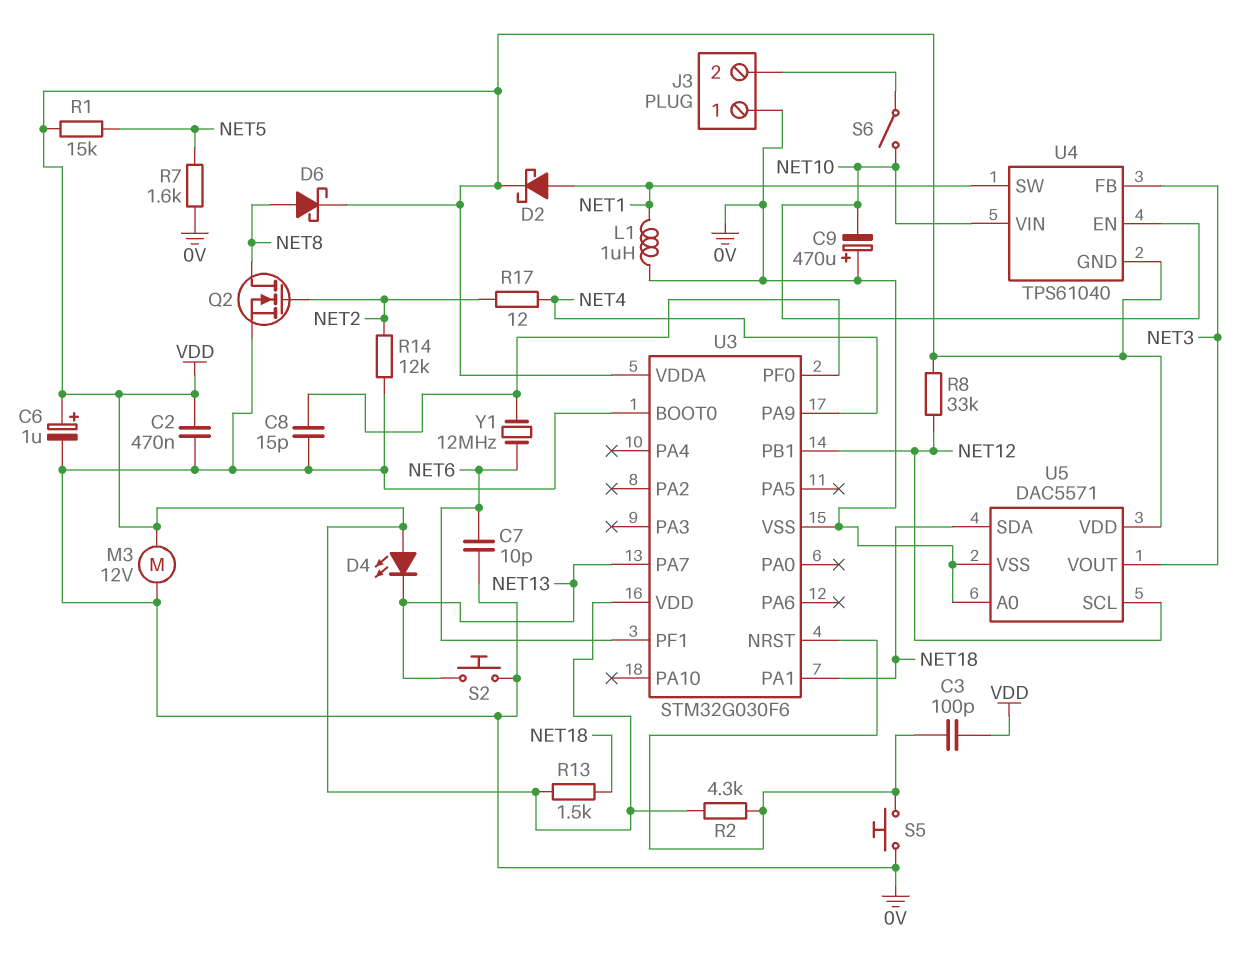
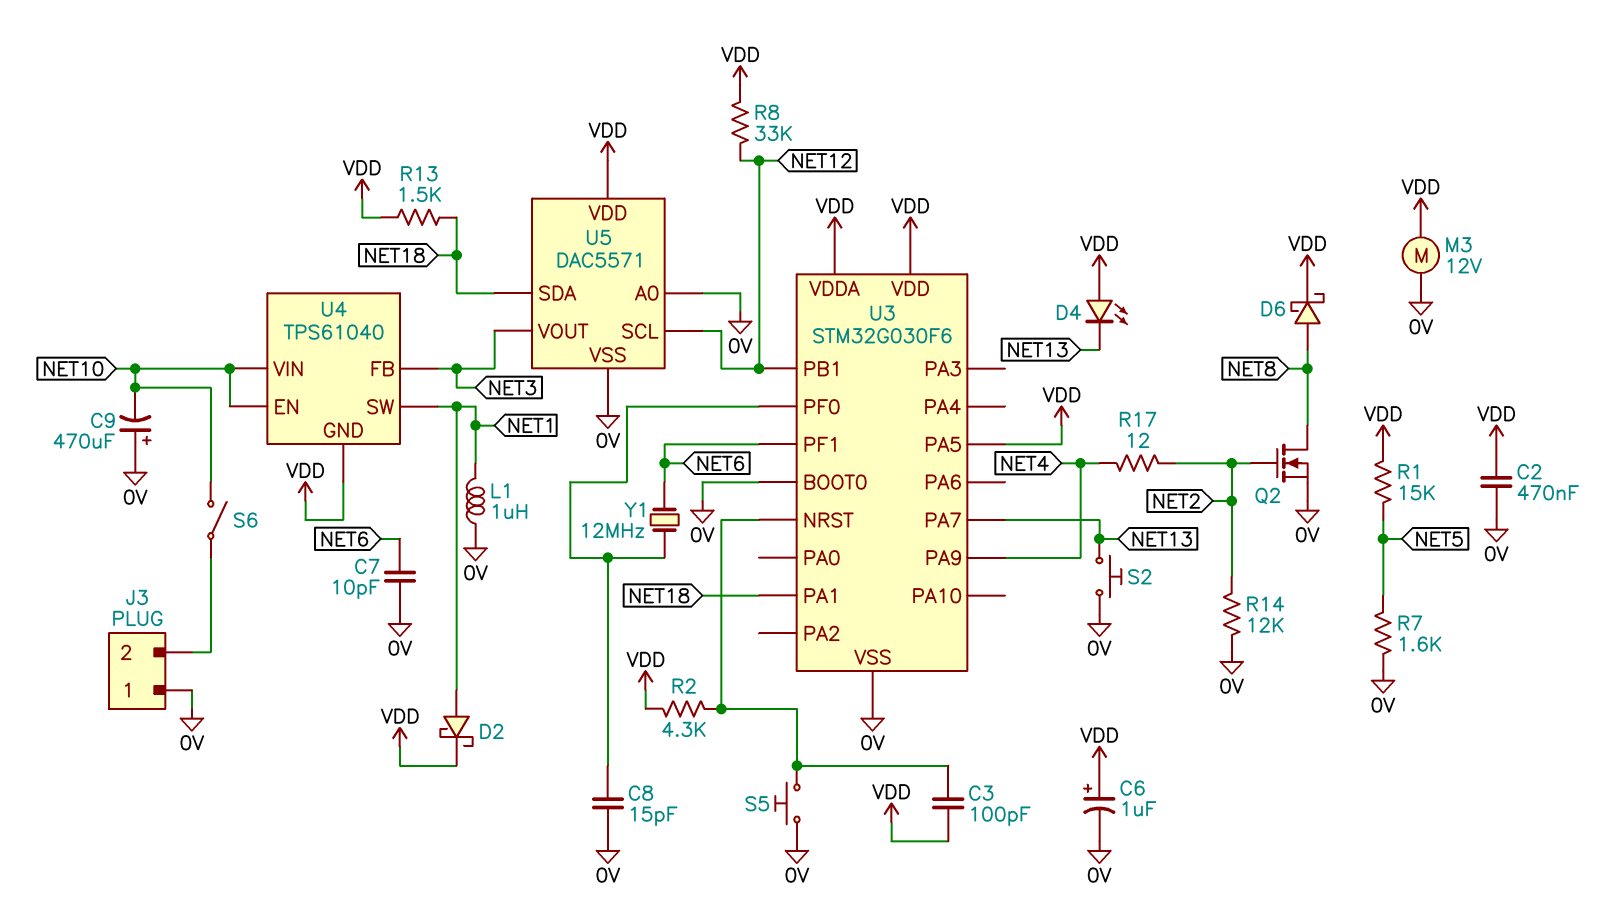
U3 pin PA5: none -> VDD

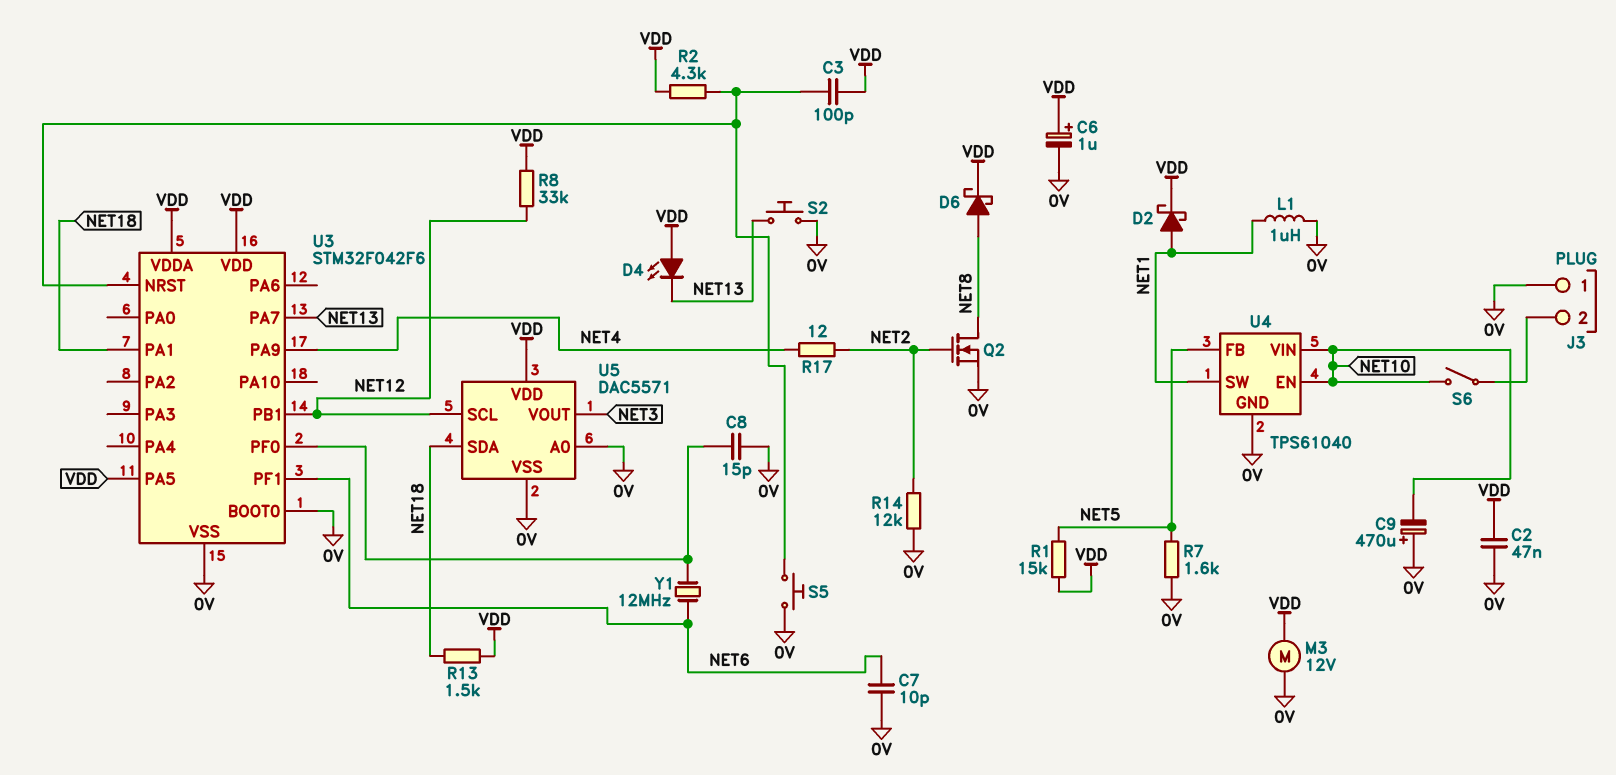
C2: 470nF (0V, VDD) -> 47nF (0V, VDD)
U3: STM32G030F6 -> STM32F042F6
U4 pin FB: NET3 -> NET5
U4 pin GND: VDD -> 0V

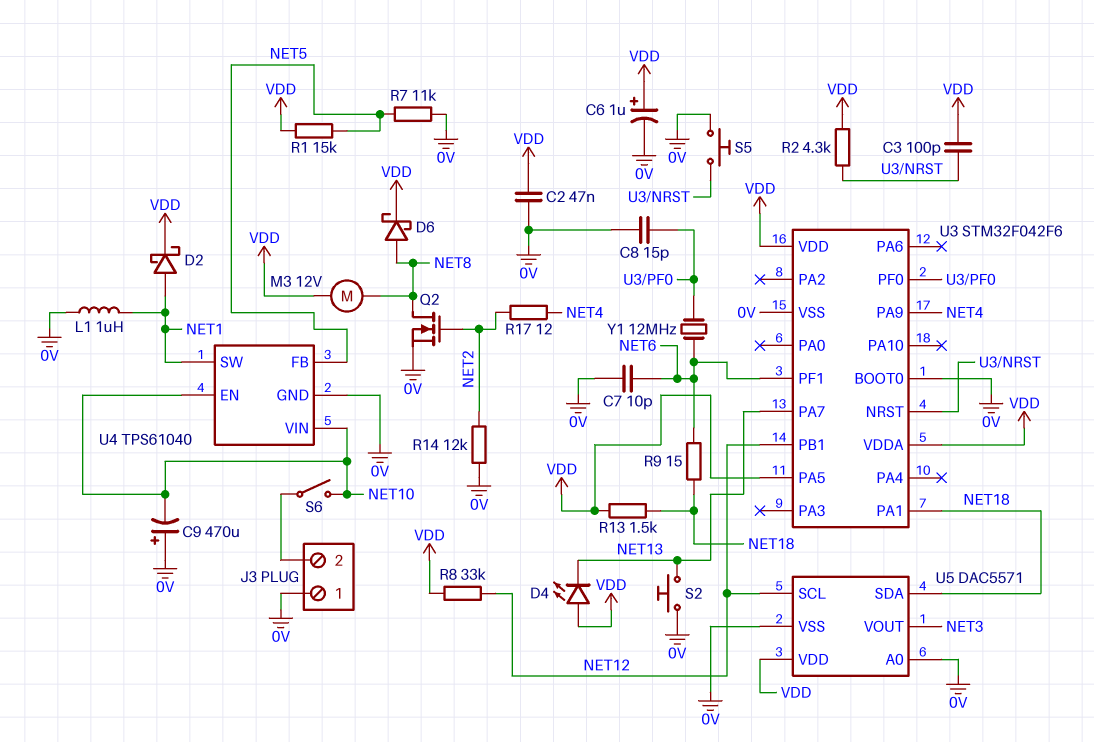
M3: motor 12V (0V, VDD) -> motor 12V (NET8, VDD)
R7: 1.6k (0V, NET5) -> 11k (0V, NET5)
R9: none -> 15 (NET6, NET18)

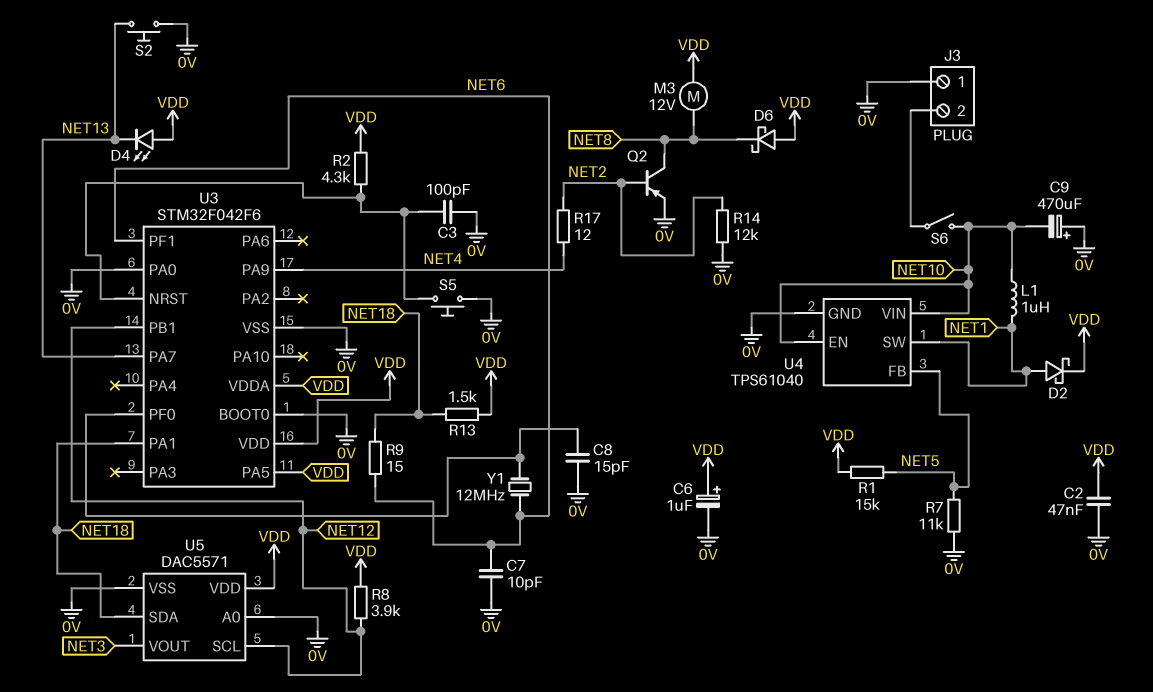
C3: 100pF (U3/NRST, VDD) -> 100pF (0V, U3/NRST)
D6: schottky (A NET8, K VDD) -> schottky (A VDD, K NET8)
L1: 1uH (0V, NET1) -> 1uH (NET1, NET10)
Q2: NMOS (G NET2, D NET8, S 0V) -> PNP (B NET2, C NET8, E 0V)
R8: 33k (NET12, VDD) -> 3.9k (NET12, VDD)
U3 pin PA0: none -> 0V

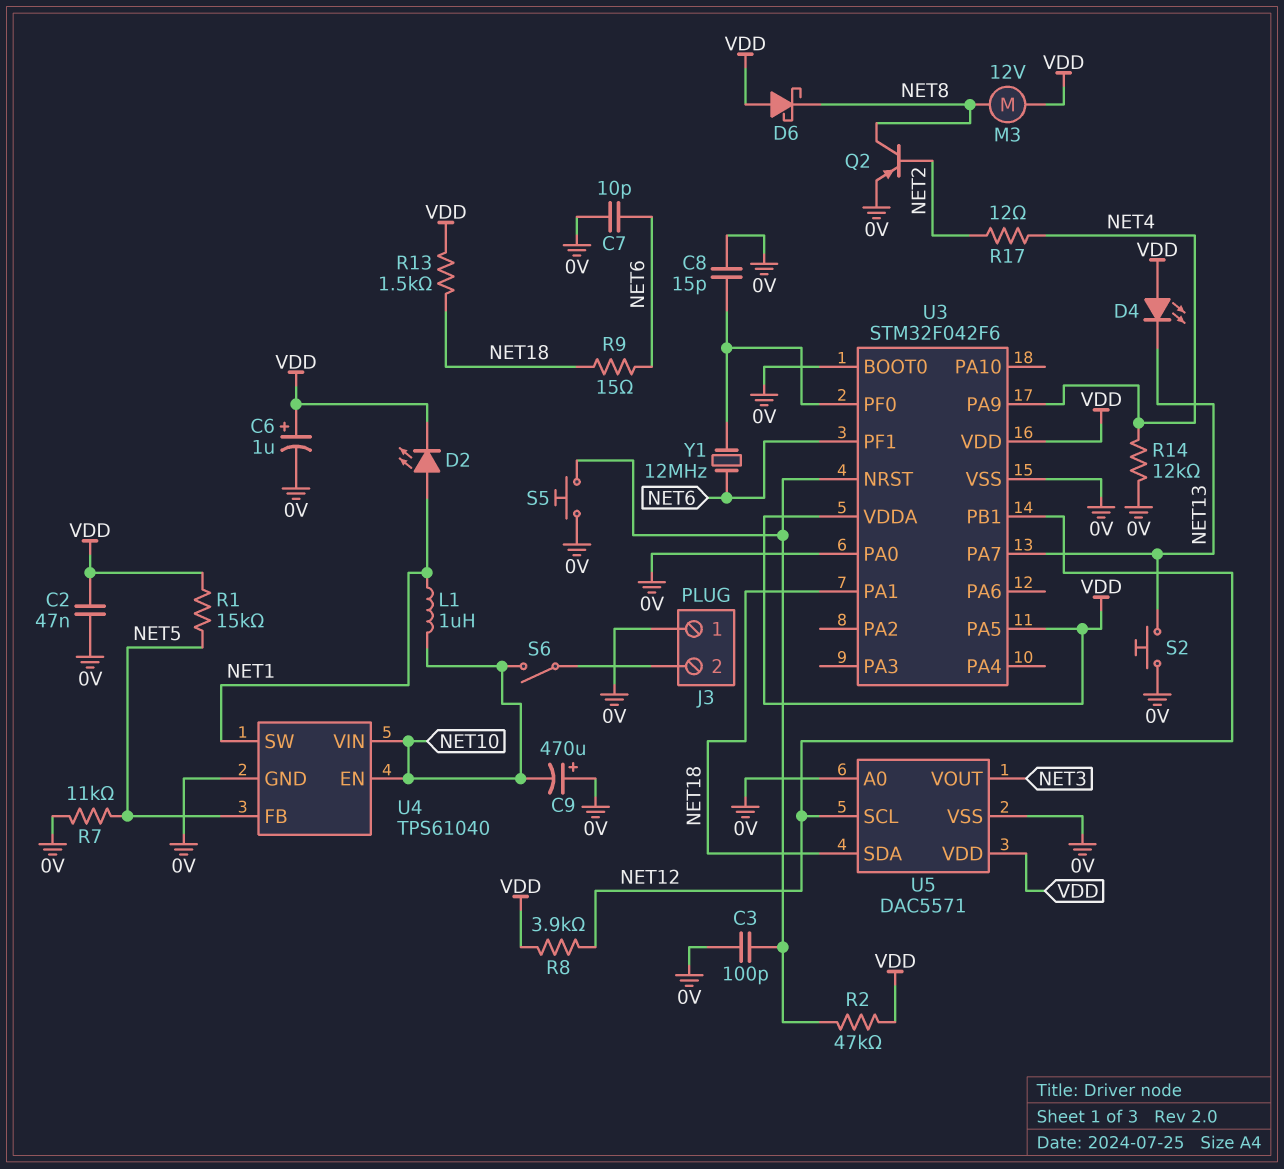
D2: schottky (A NET1, K VDD) -> LED (A NET1, K VDD)
R2: 4.3k (U3/NRST, VDD) -> 47k (U3/NRST, VDD)
R14: 12k (0V, NET2) -> 12k (0V, NET4)

